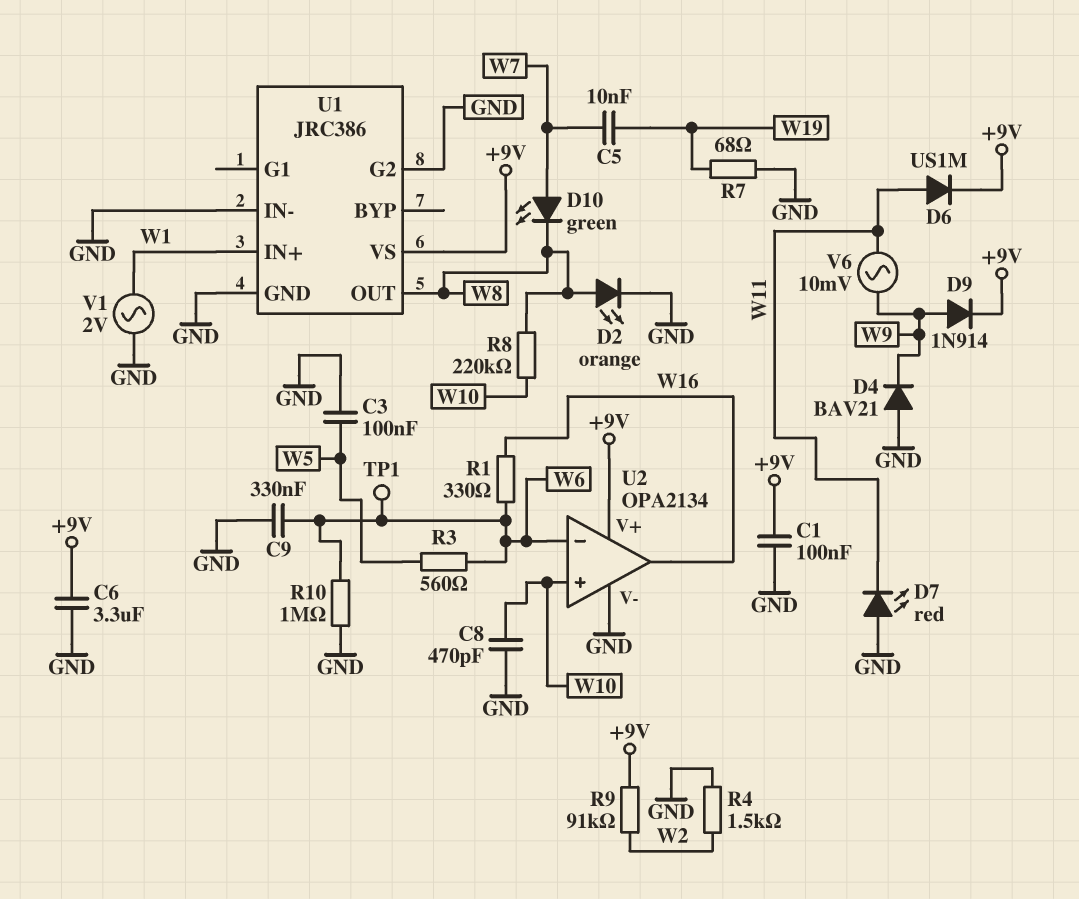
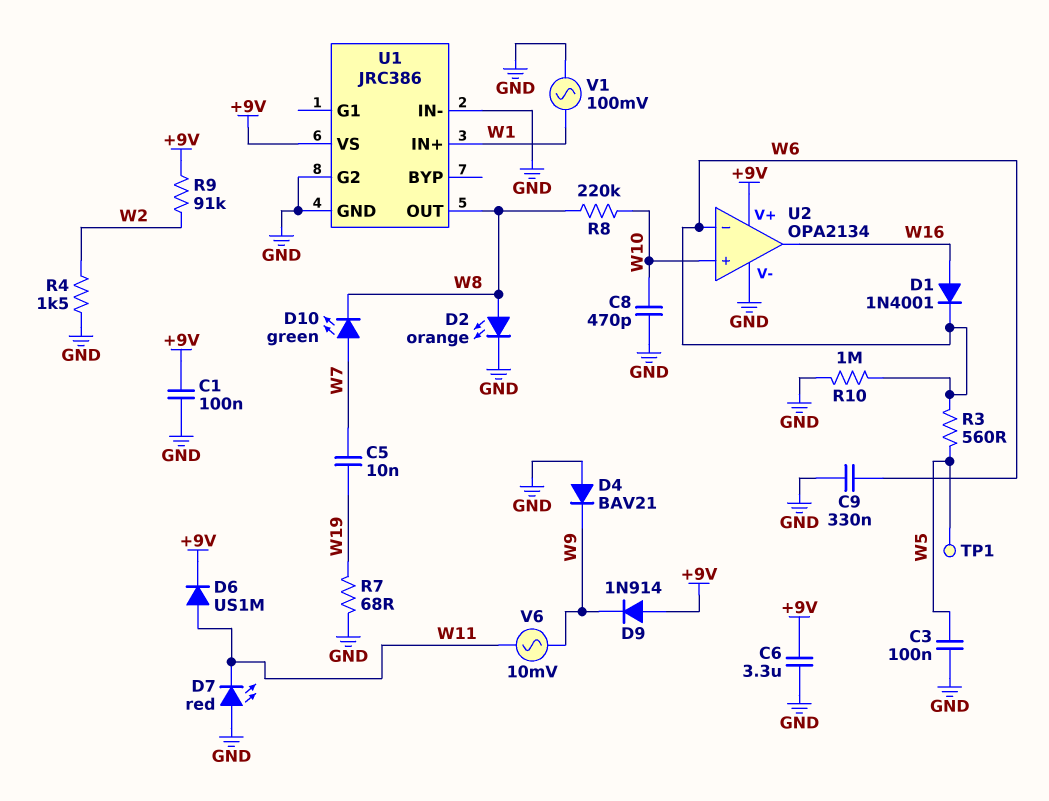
D1: none -> diode 1N4001 (A W16, K W6)
D9: diode 1N914 (A W9, K +9V) -> diode 1N914 (A +9V, K W9)
R1: 330 (W6, W16) -> none
TP1: test point (W6) -> test point (W5)
V1: AC 2V (GND, W1) -> AC 100mV (GND, W1)

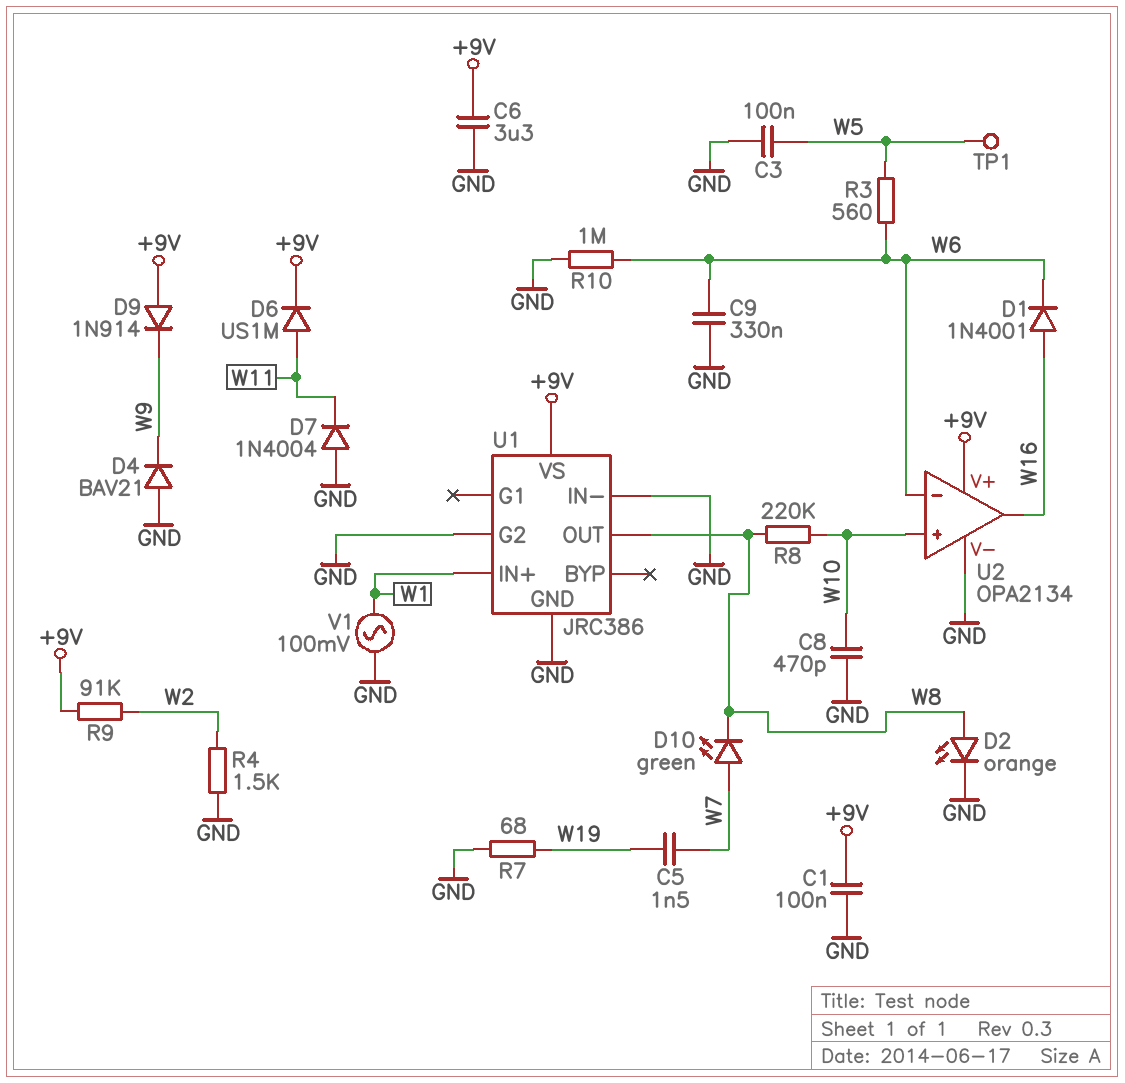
C5: 10nF (W7, W19) -> 1.5nF (W7, W19)
D7: LED red (A GND, K W11) -> diode 1N4004 (A GND, K W11)
V6: AC 10mV (W9, W11) -> none

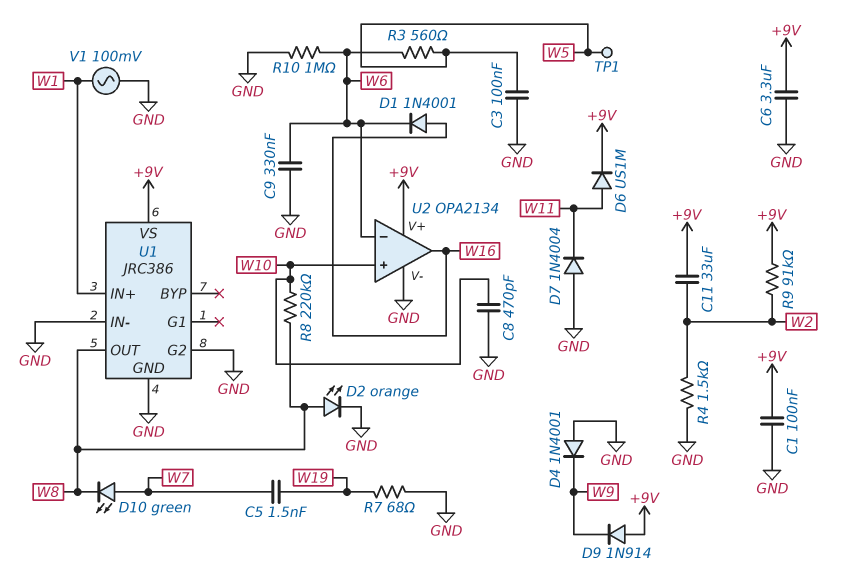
C11: none -> 33uF (+9V, W2)
D4: diode BAV21 (A GND, K W9) -> diode 1N4001 (A GND, K W9)

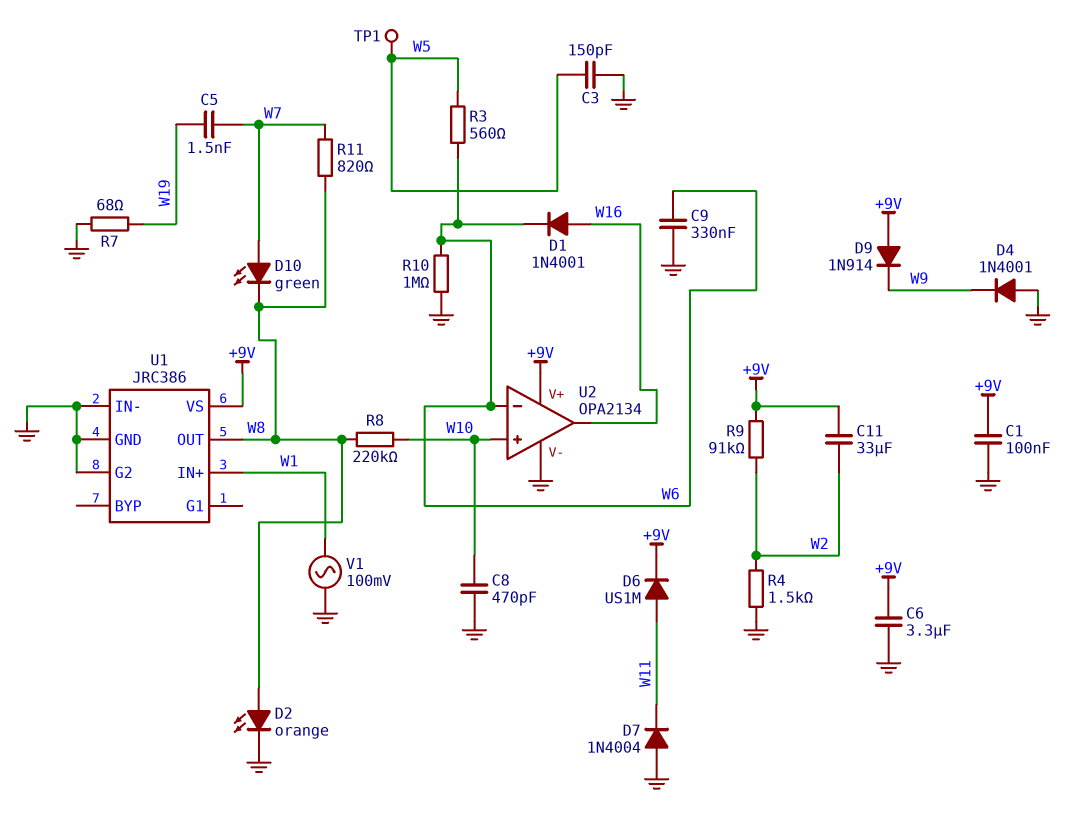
C3: 100nF (GND, W5) -> 150pF (GND, W5)
R11: none -> 820 (W7, W8)

